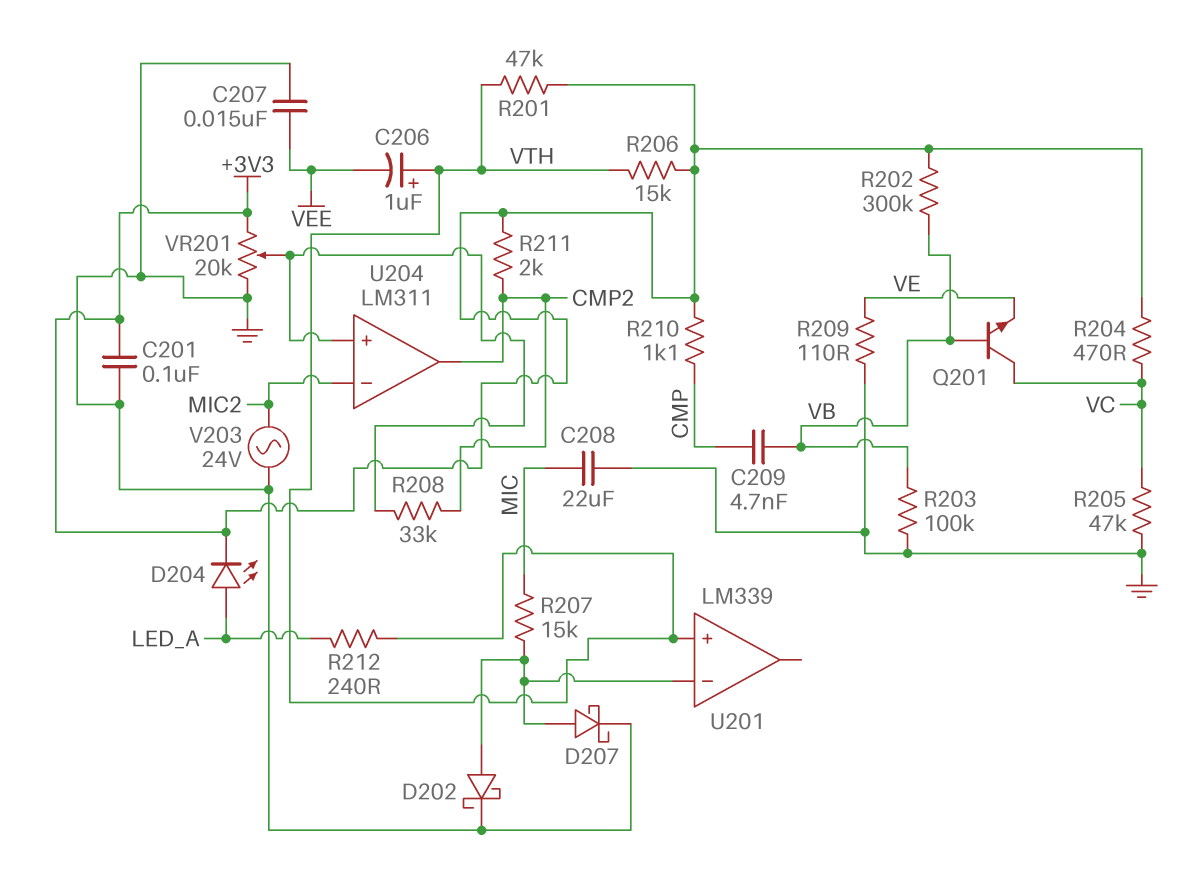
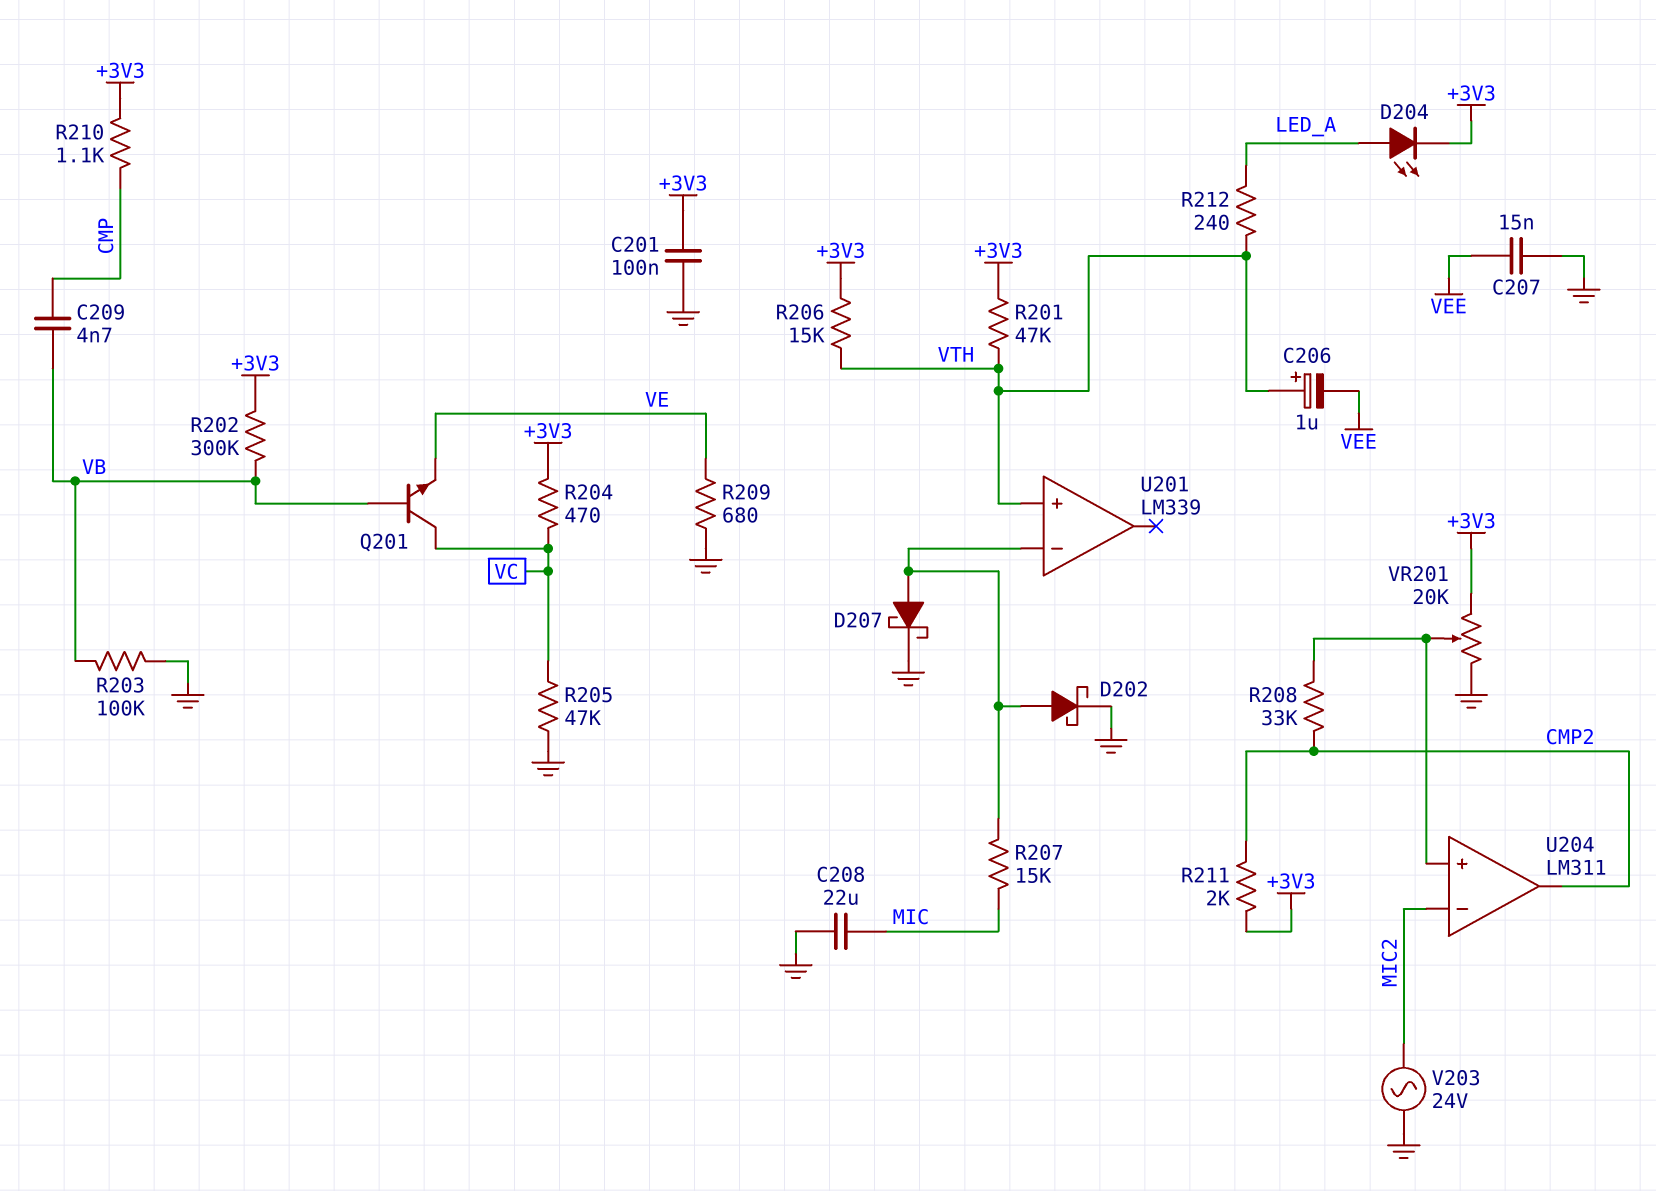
R209: 110 (GND, VE) -> 680 (GND, VE)

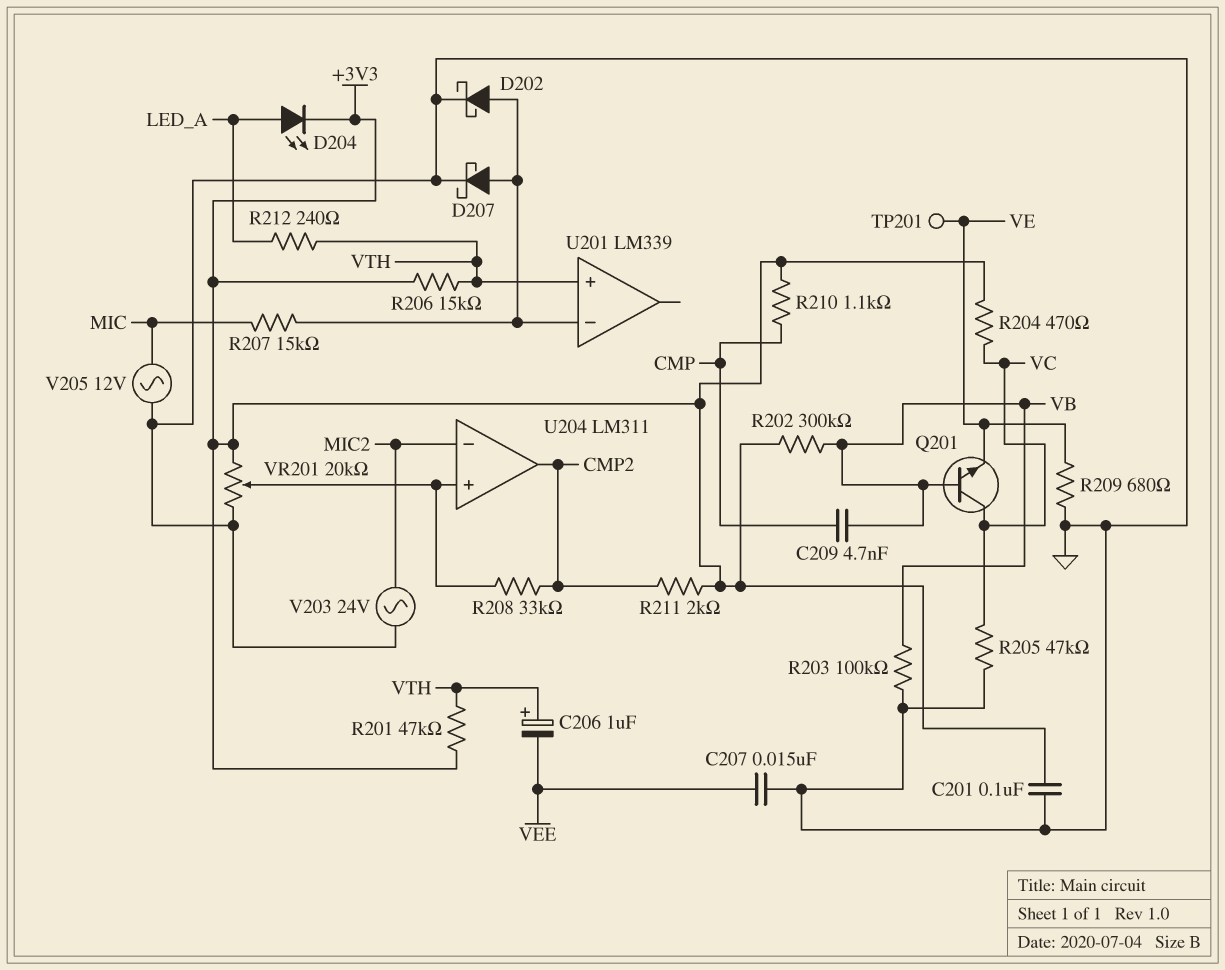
C208: 22uF (GND, MIC) -> none
TP201: none -> test point (VE)
V205: none -> AC 12V (GND, MIC)

